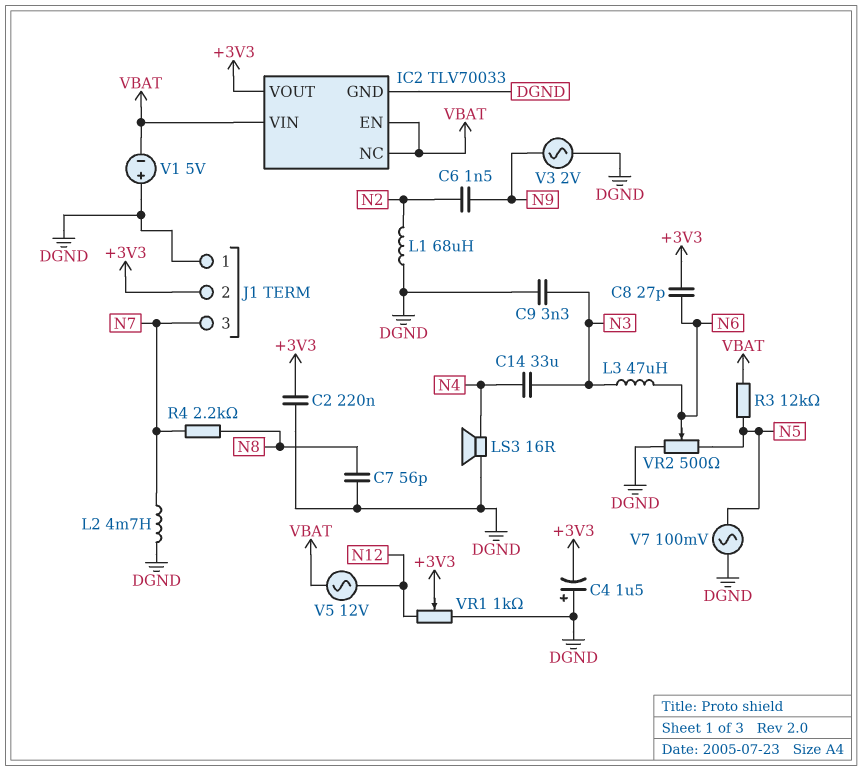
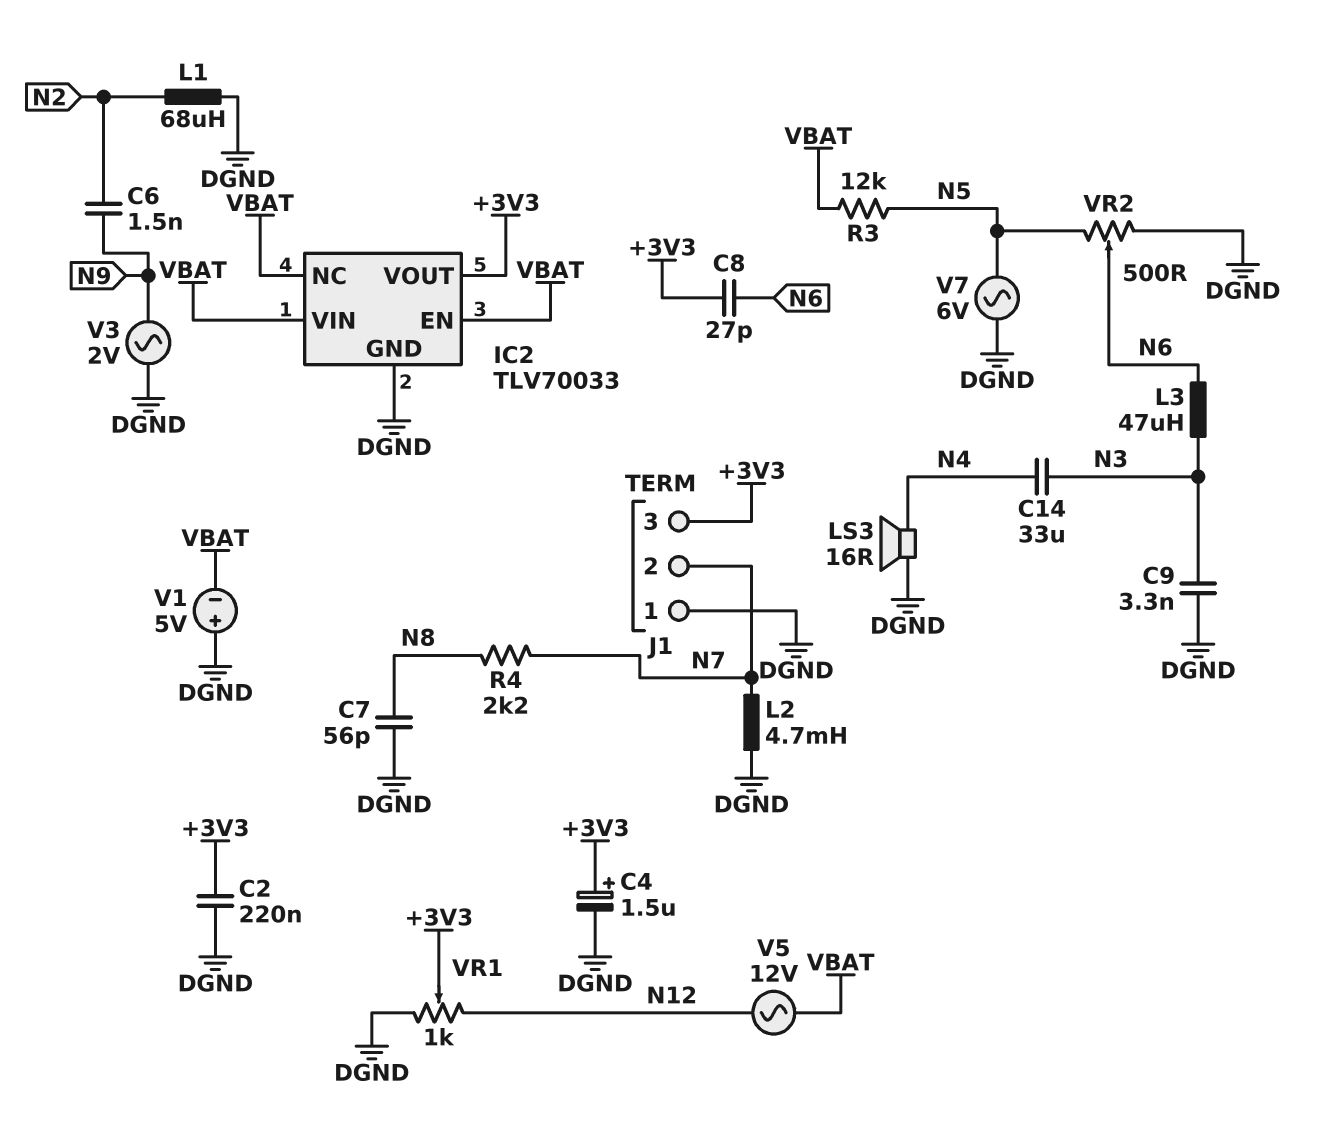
C4: 1.5uF (plus DGND, minus +3V3) -> 1.5uF (plus +3V3, minus DGND)
J1 pin 2: +3V3 -> N7
J1 pin 3: N7 -> +3V3
V7: AC 100mV (DGND, N5) -> AC 6V (DGND, N5)

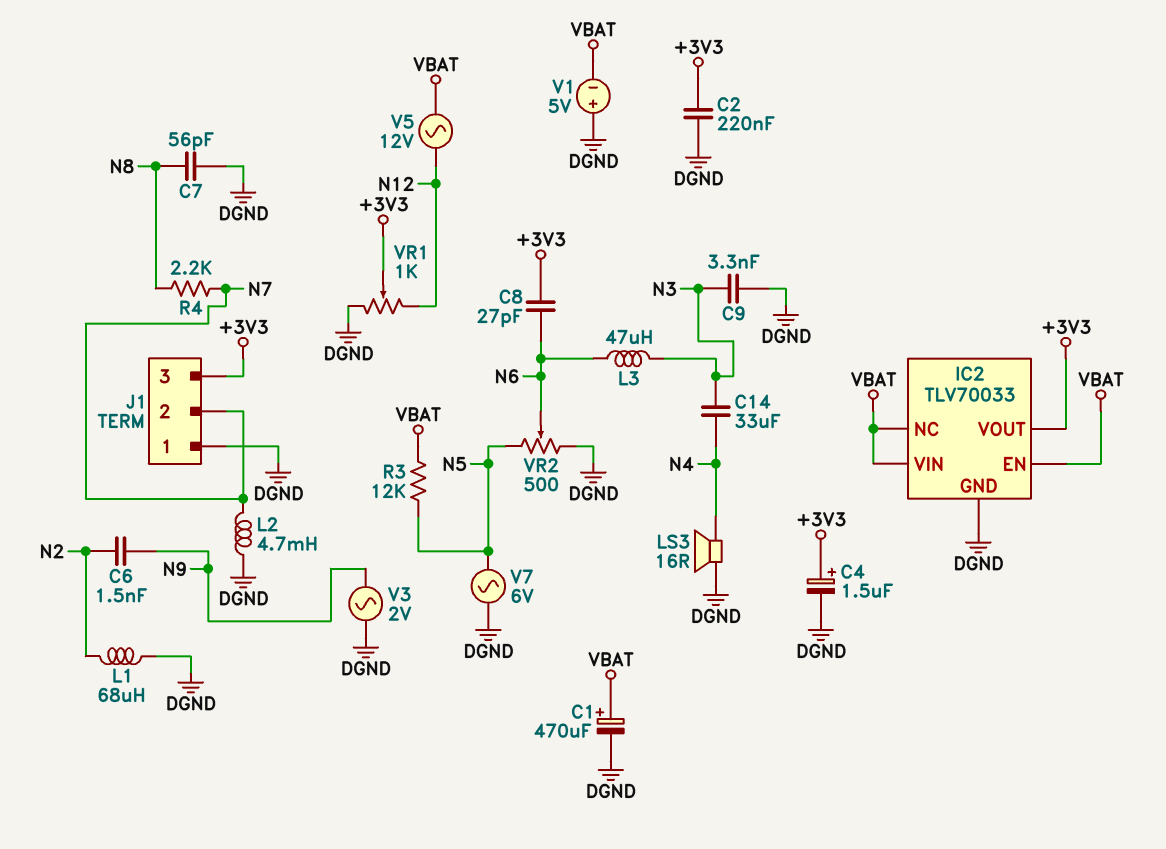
C1: none -> 470uF (plus VBAT, minus DGND)

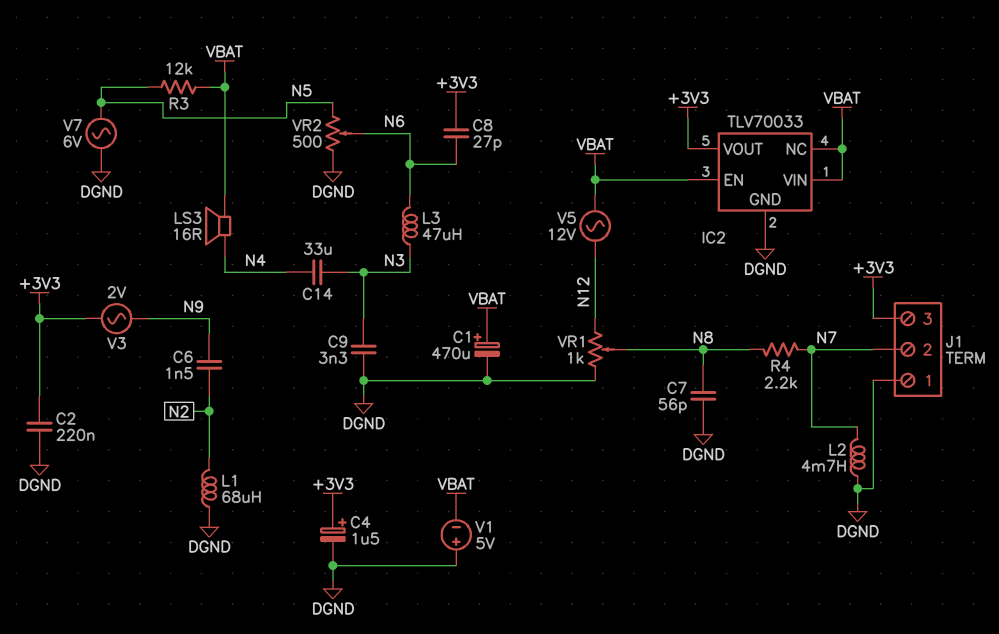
LS3: speaker 16R (DGND, N4) -> speaker 16R (N4, VBAT)
V3: AC 2V (DGND, N9) -> AC 2V (+3V3, N9)
VR1: 1k (DGND, N12, wiper +3V3) -> 1k (DGND, N12, wiper N8)

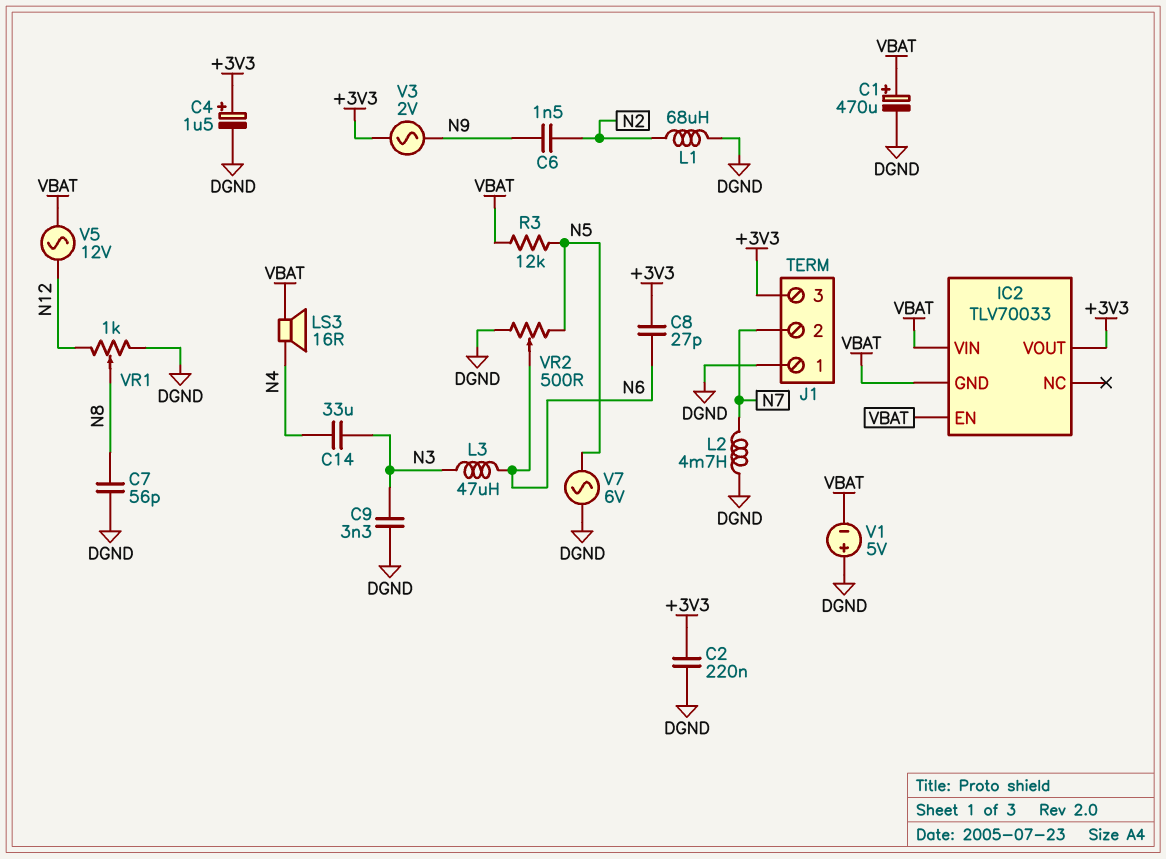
IC2 pin GND: DGND -> VBAT
IC2 pin NC: VBAT -> none
R4: 2.2k (N7, N8) -> none

